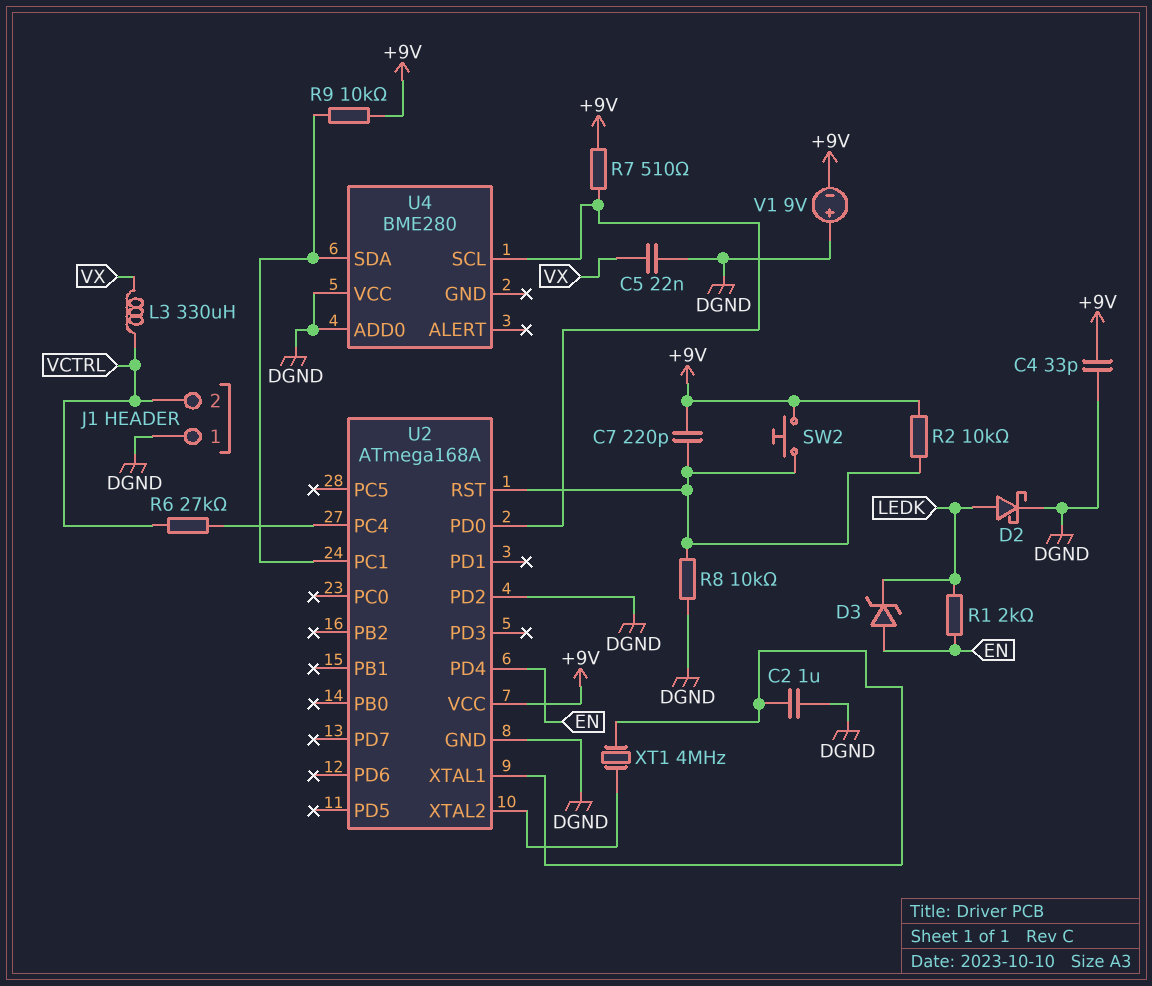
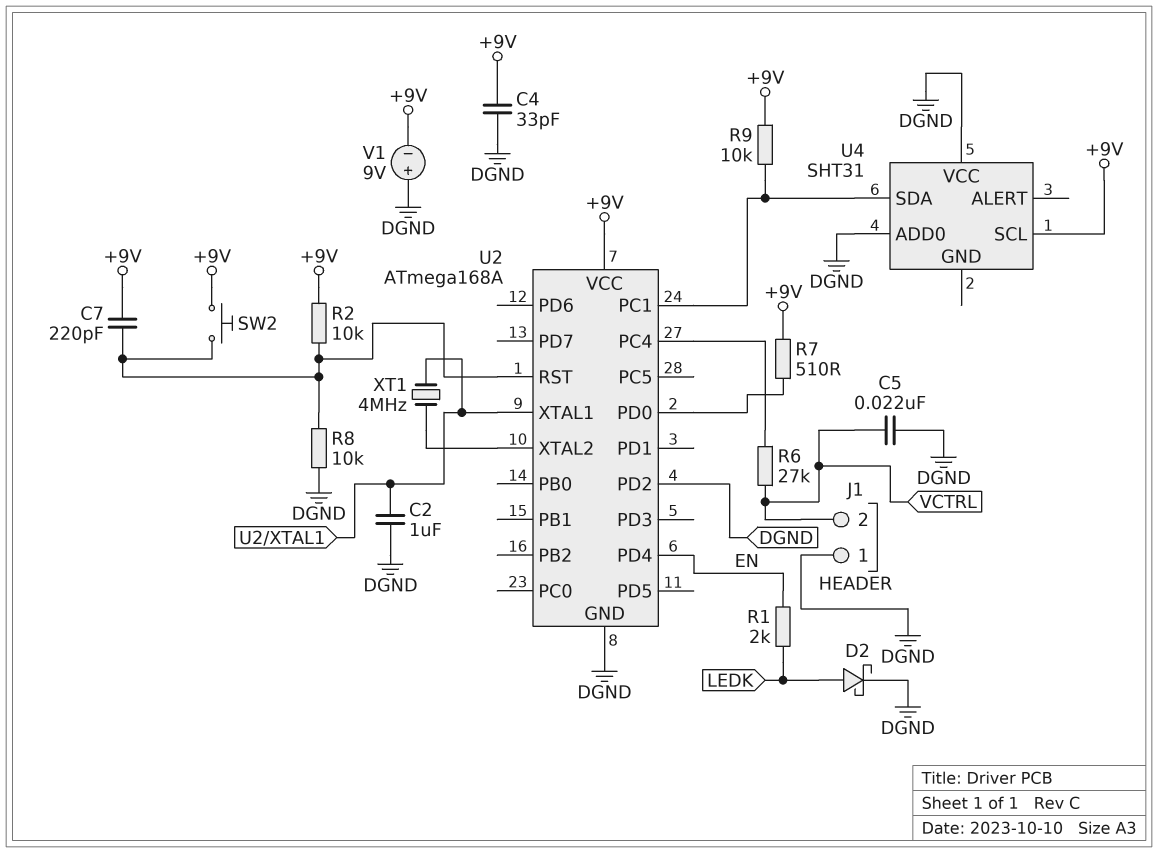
C5: 22nF (DGND, VX) -> 22nF (DGND, VCTRL)
D3: zener (A EN, K LEDK) -> none
L3: 330uH (VCTRL, VX) -> none
U4: BME280 -> SHT31
U4 pin SCL: U2/PD0 -> +9V

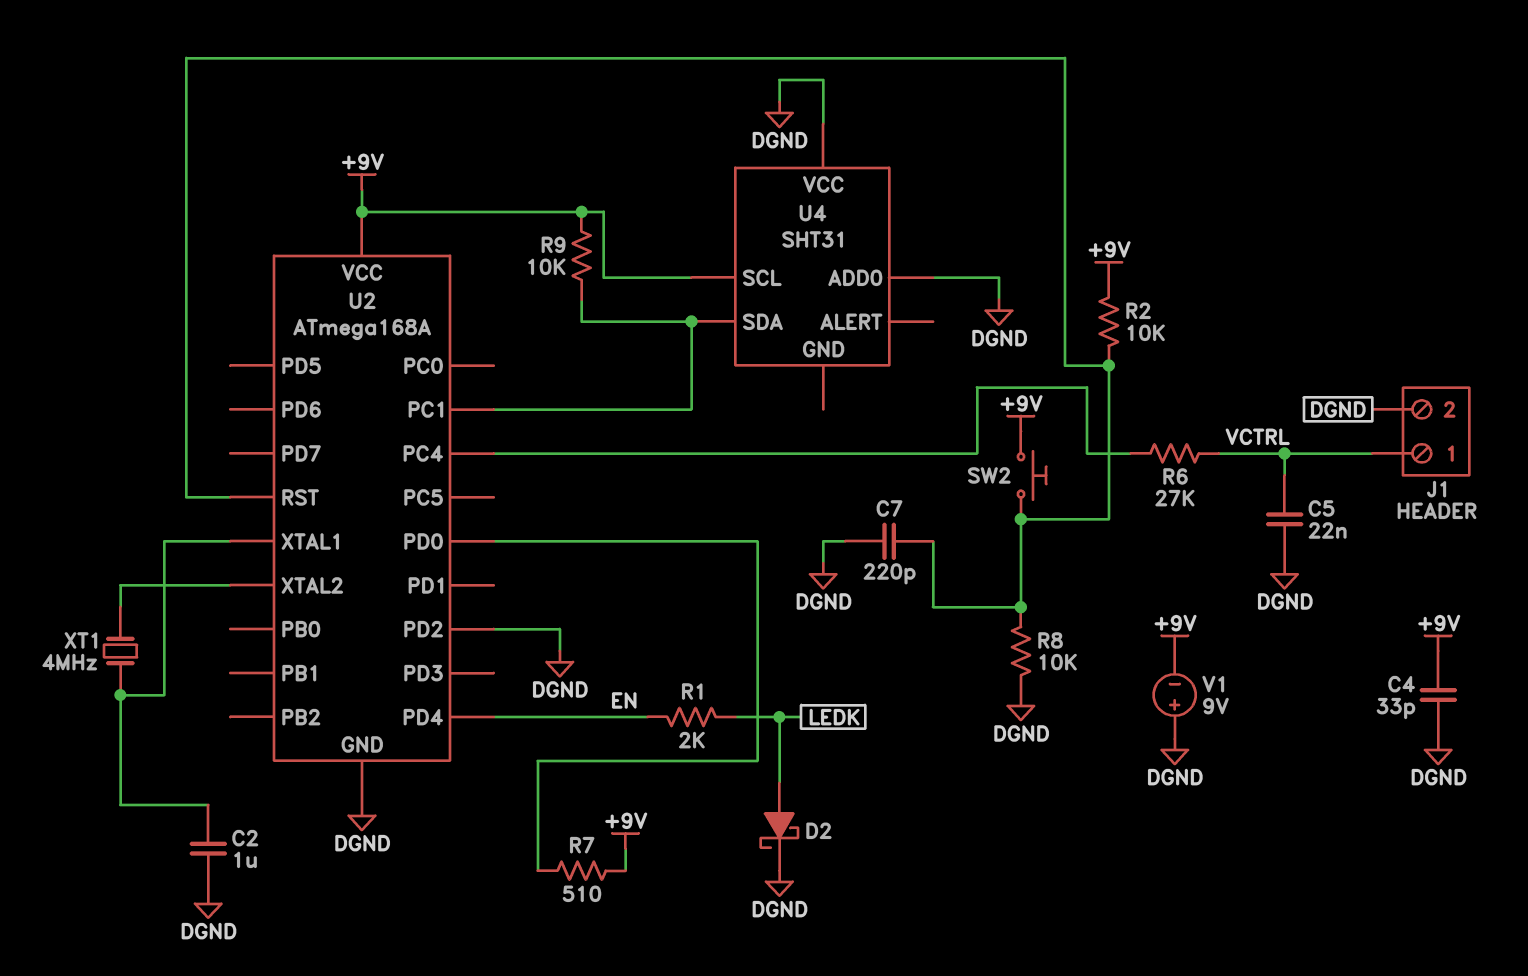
C7: 220pF (+9V, U2/RST) -> 220pF (DGND, U2/RST)
J1 pin 1: DGND -> VCTRL
J1 pin 2: VCTRL -> DGND

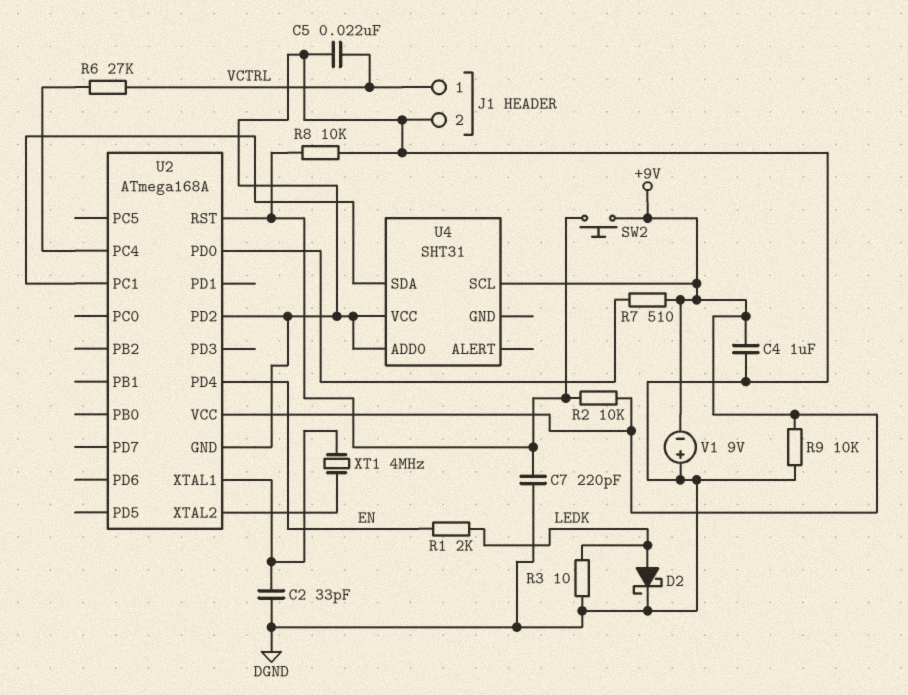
C2: 1uF (DGND, U2/XTAL1) -> 33pF (DGND, U2/XTAL1)
C4: 33pF (+9V, DGND) -> 1uF (+9V, DGND)
R3: none -> 10 (DGND, LEDK)
R9: 10k (+9V, U2/PC1) -> 10k (+9V, DGND)

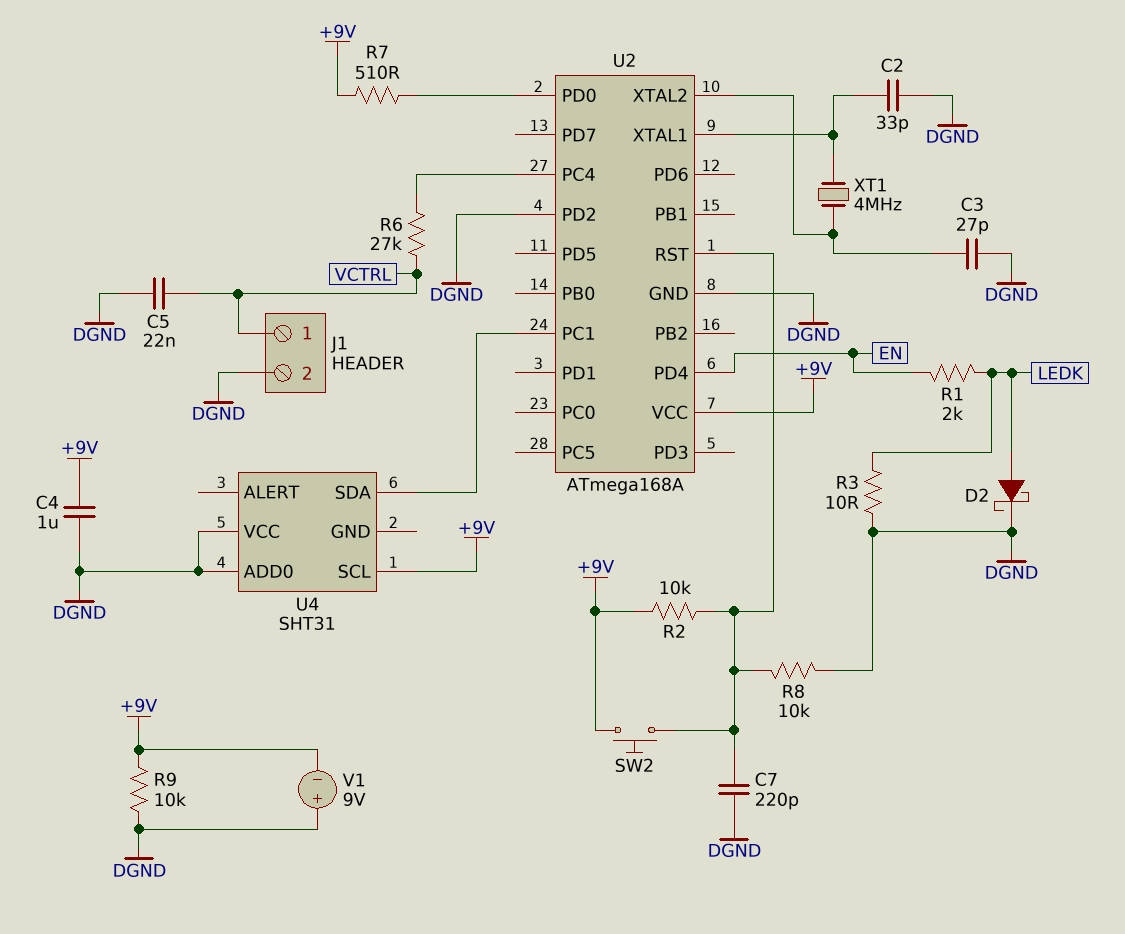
C3: none -> 27pF (DGND, U2/XTAL2)

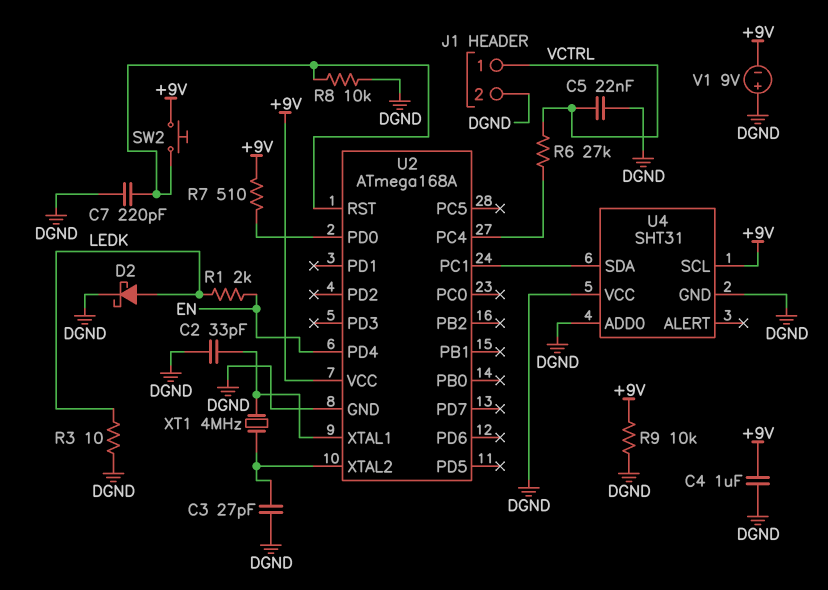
R2: 10k (+9V, U2/RST) -> none
U2 pin PD2: DGND -> none
U4 pin GND: none -> DGND

